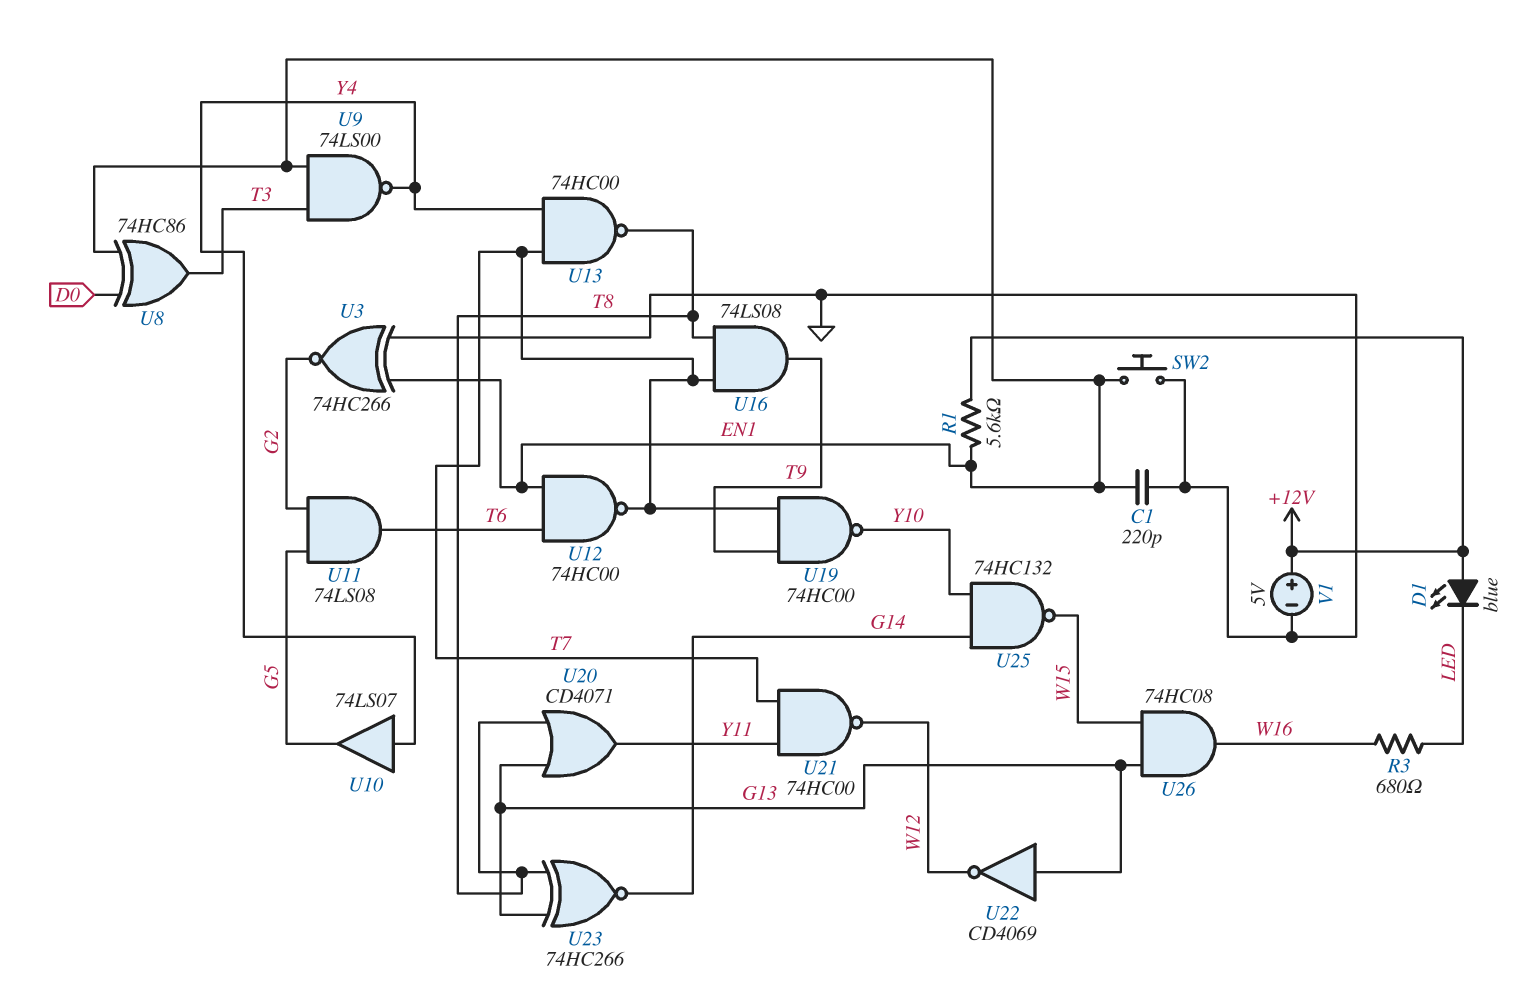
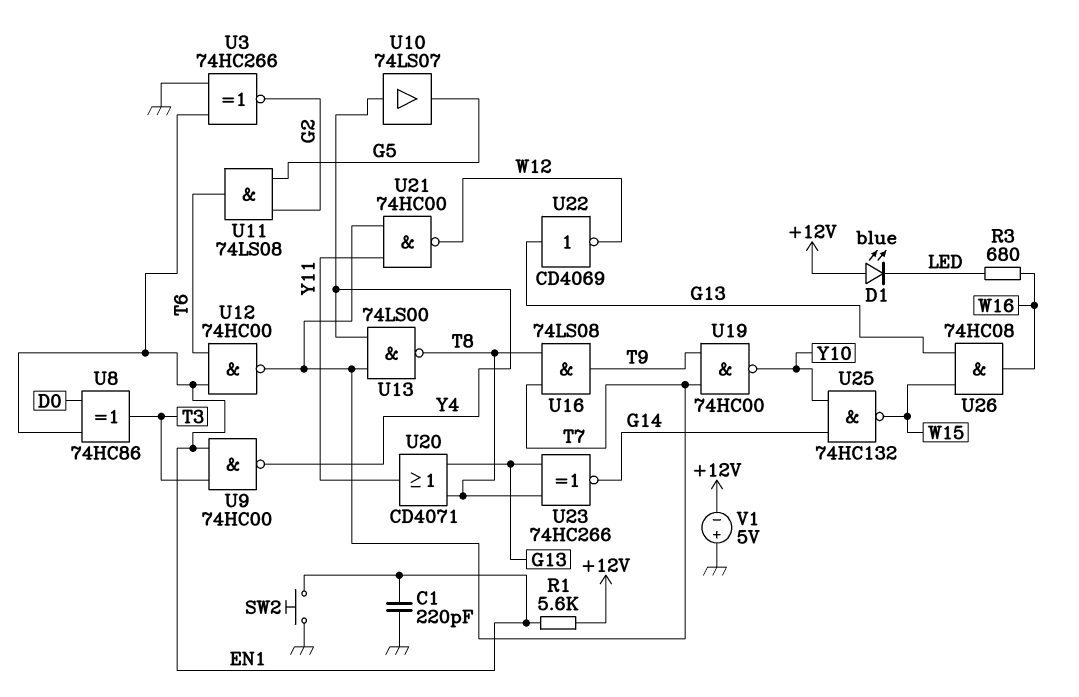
U9: NAND 74LS00 (in EN1, in T3, out Y4) -> NAND 74HC00 (in EN1, in T3, out Y4)
U13: NAND 74HC00 (in T7, in Y4, out T8) -> NAND 74LS00 (in T7, in Y4, out T8)
V1: 5V (plus +12V, minus GND) -> 5V (plus GND, minus +12V)

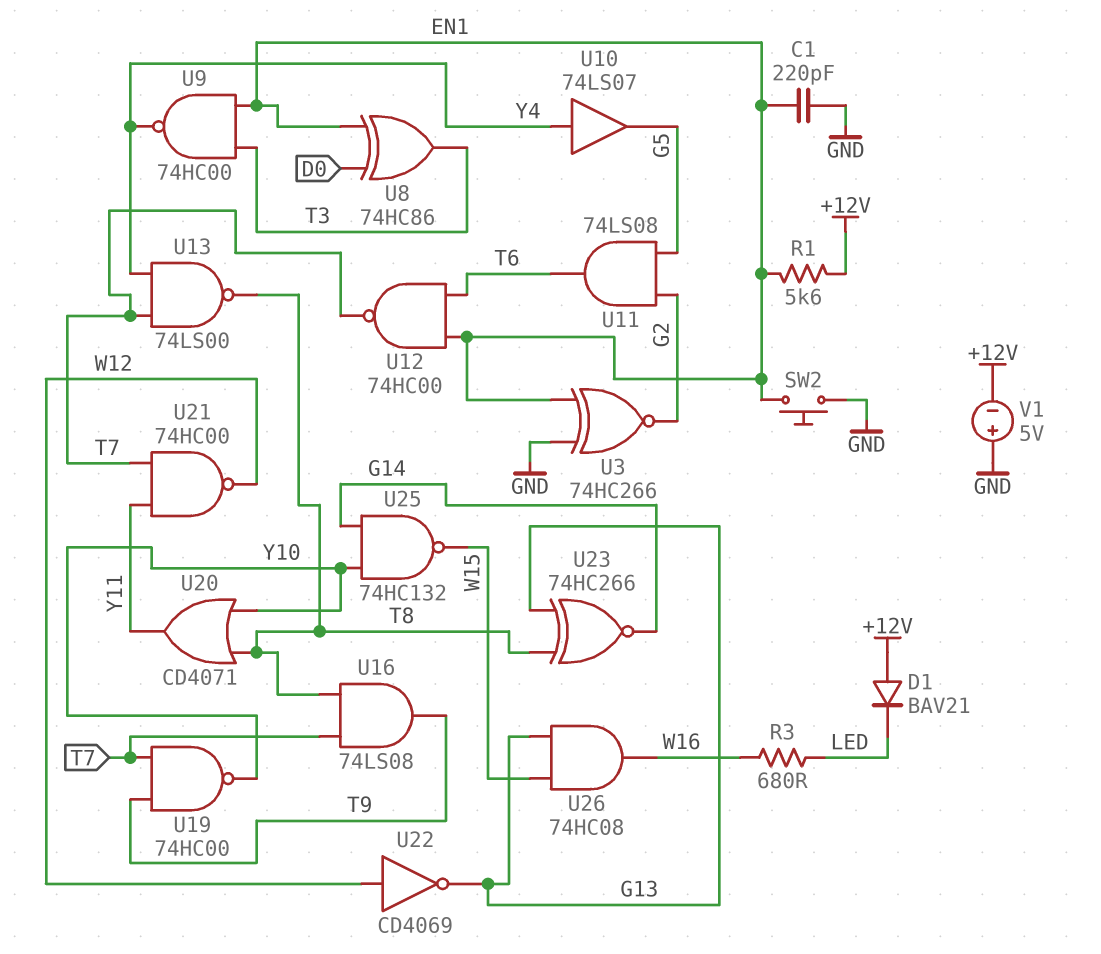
D1: LED blue (A +12V, K LED) -> diode BAV21 (A +12V, K LED)
U20: OR CD4071 (in G13, in T8, out Y11) -> OR CD4071 (in T8, in Y10, out Y11)
U22: NOT CD4069 (in G13, out W12) -> NOT CD4069 (in W12, out G13)

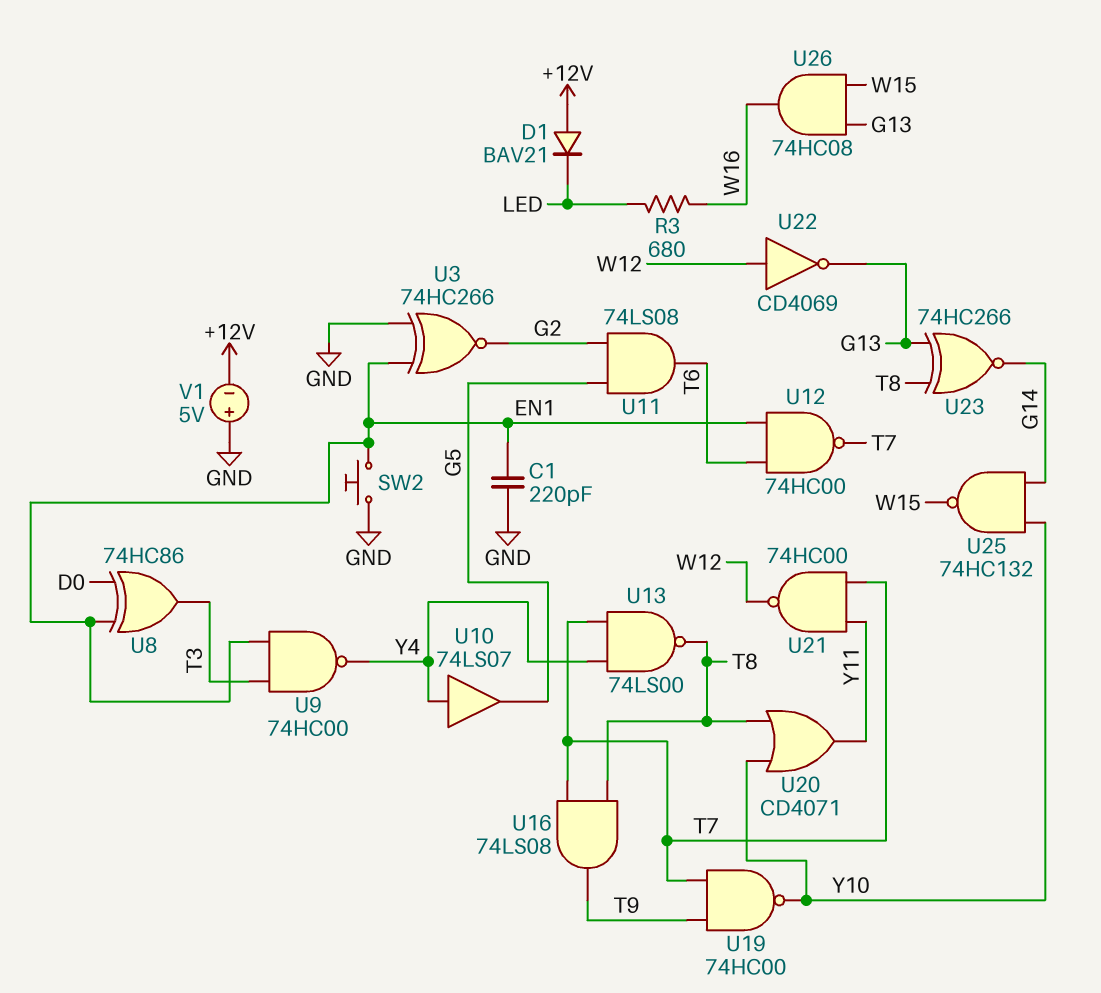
R1: 5.6k (+12V, EN1) -> none

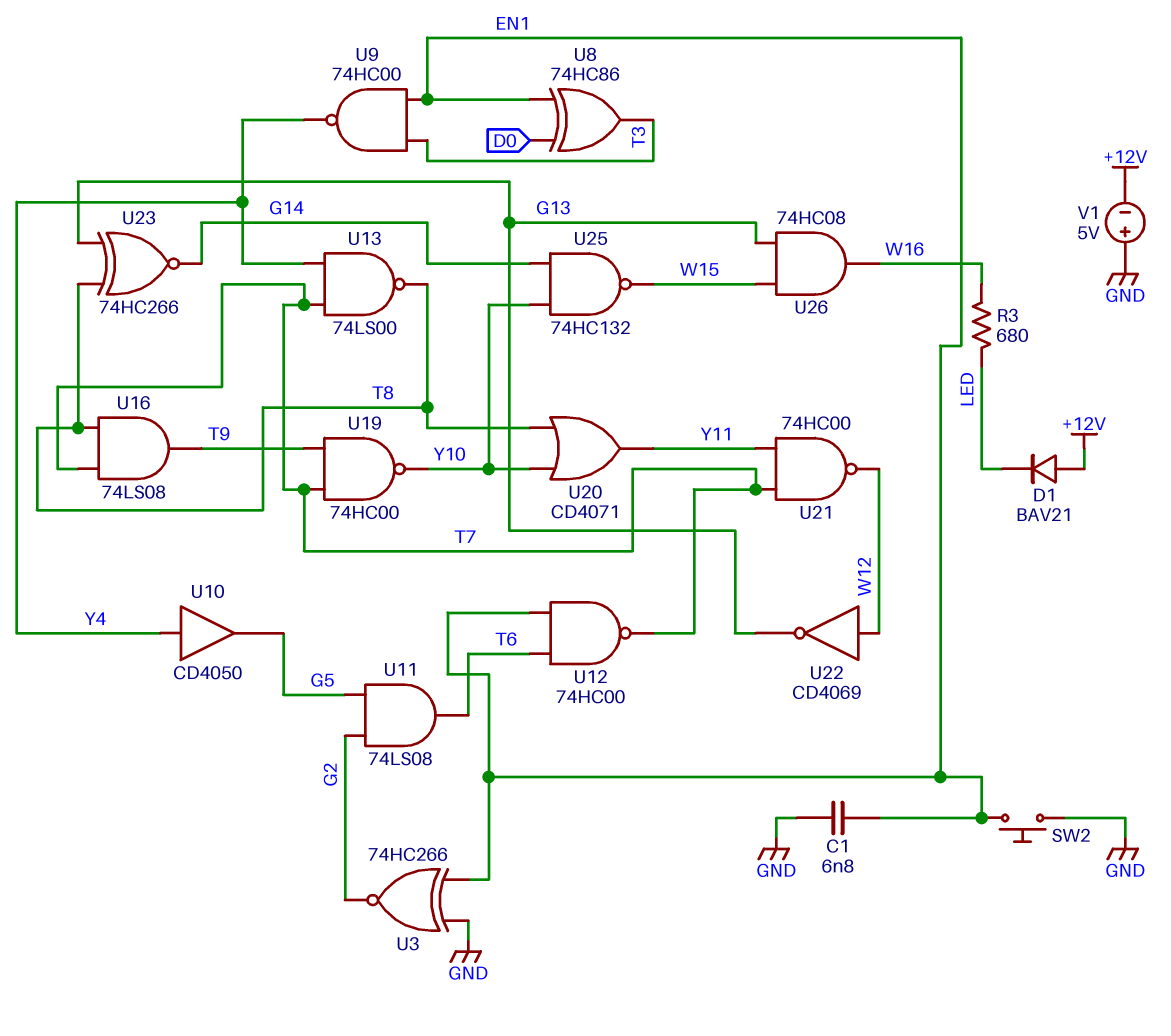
C1: 220pF (EN1, GND) -> 6.8nF (EN1, GND)
U10: buffer 74LS07 (in Y4, out G5) -> buffer CD4050 (in Y4, out G5)

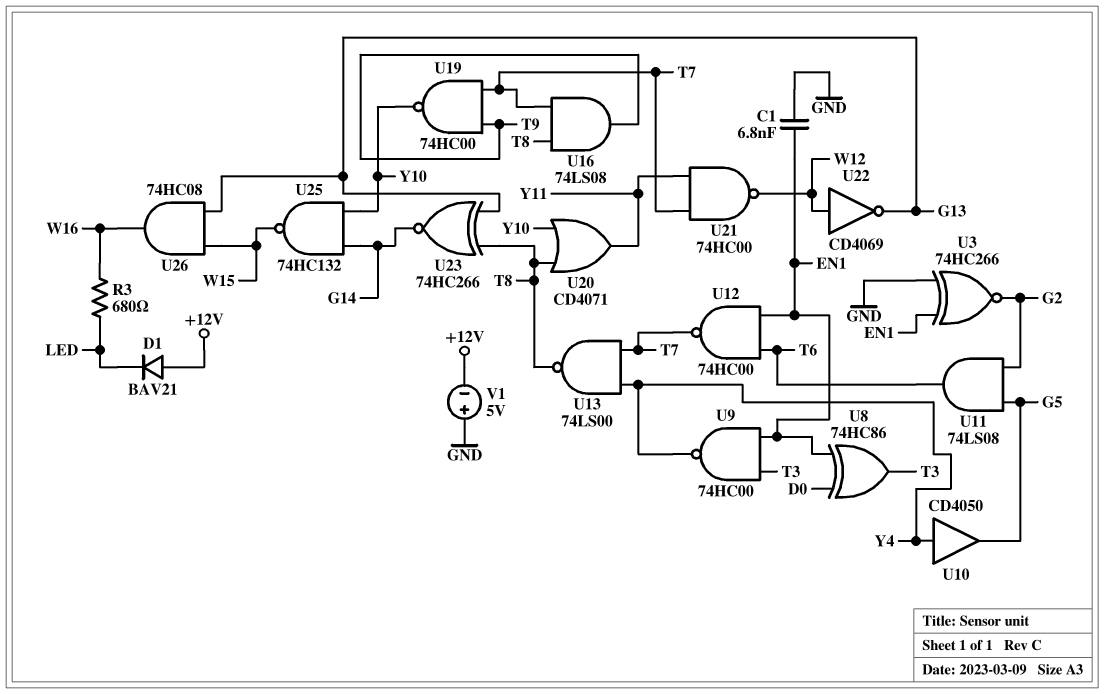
SW2: button (EN1, GND) -> none

